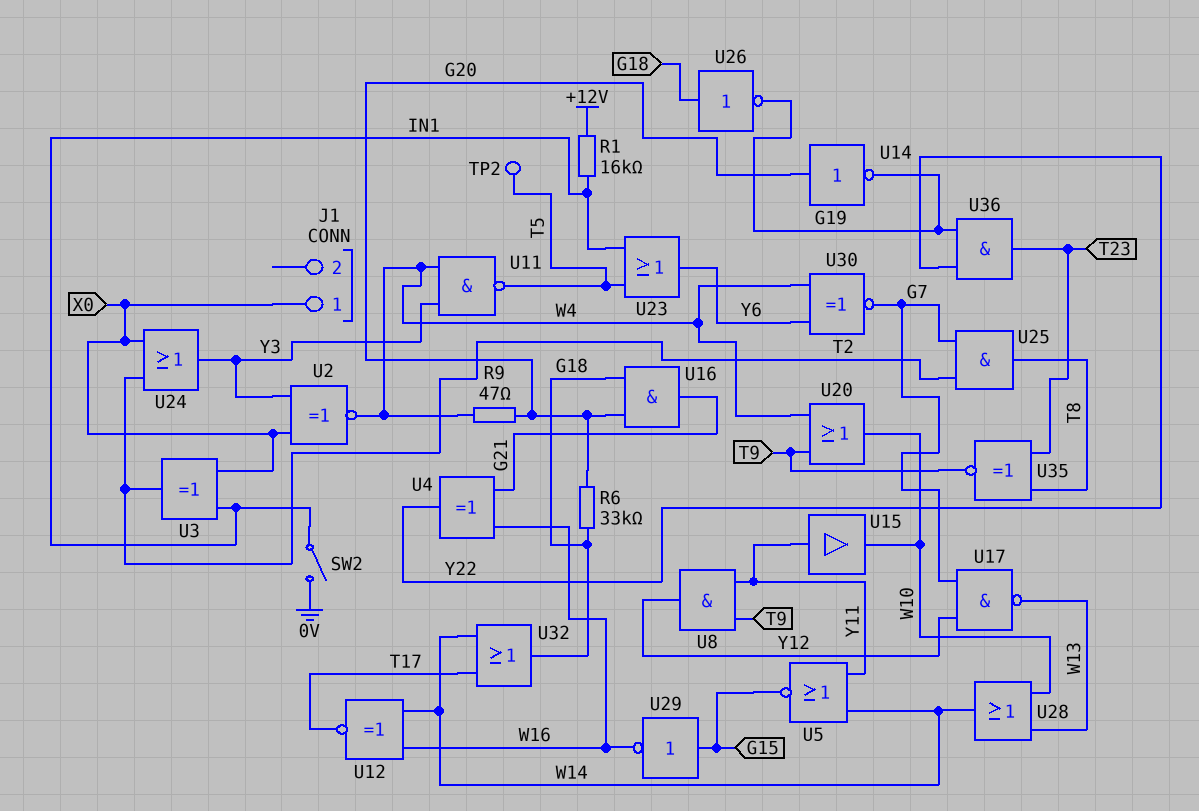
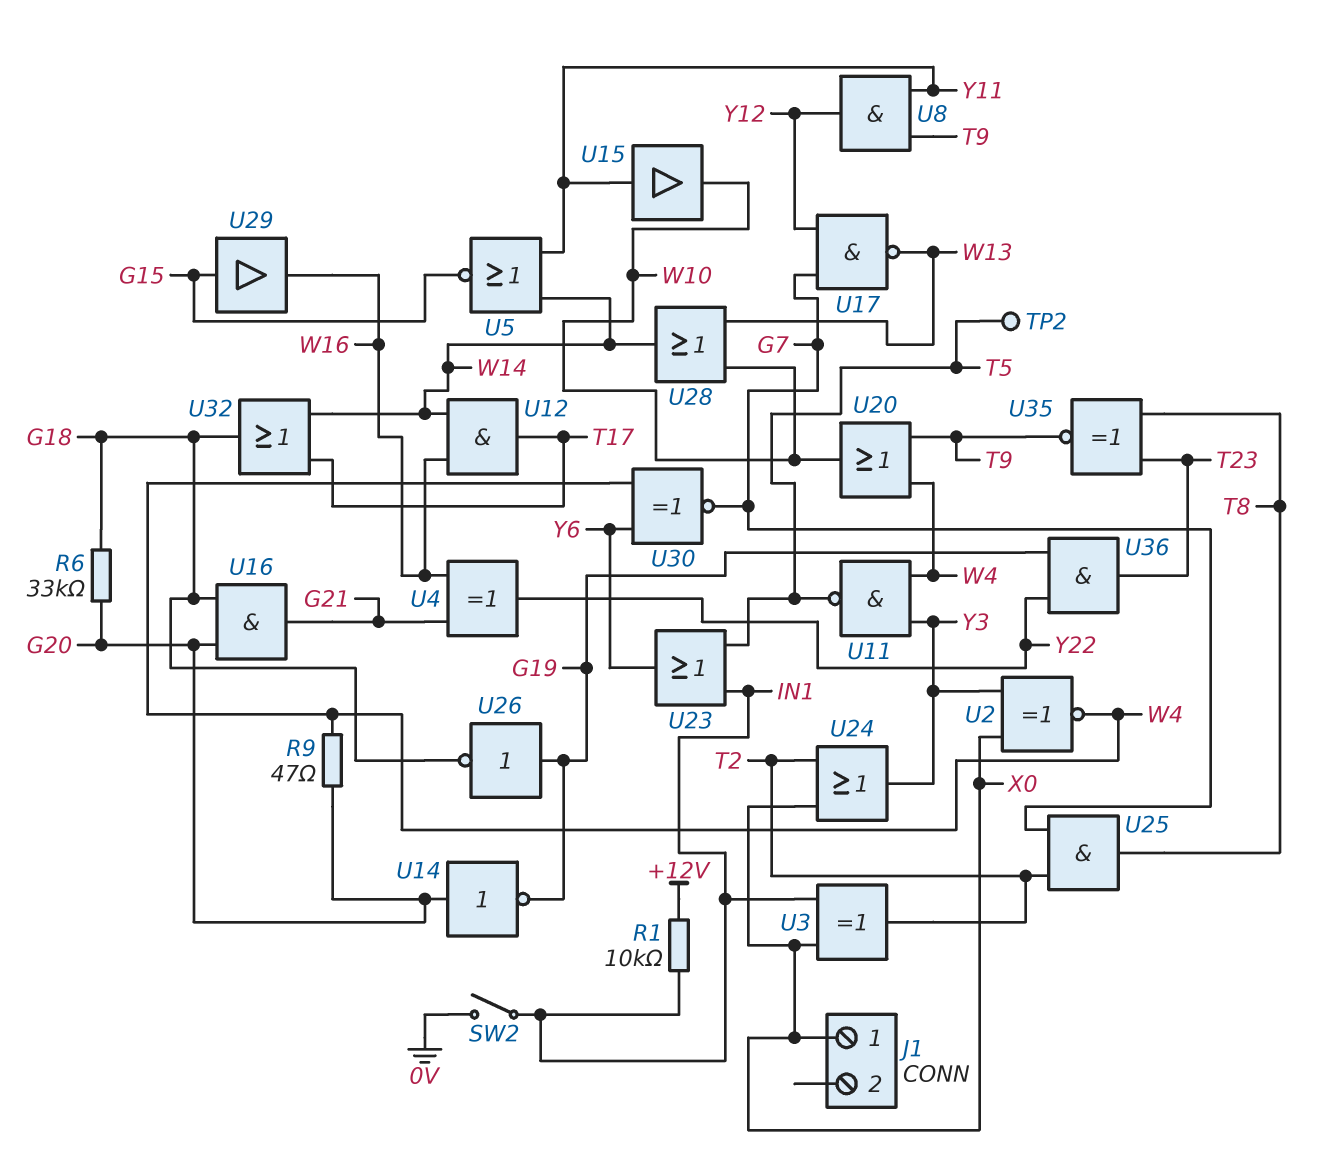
R1: 16k (+12V, IN1) -> 10k (+12V, IN1)
U12: XNOR (in W14, in W16, out T17) -> AND (in W14, in W16, out T17)
U26: NOT (in G18, out G19) -> NOT (in G19, out G18)
U29: NOT (in G15, out W16) -> buffer (in G15, out W16)

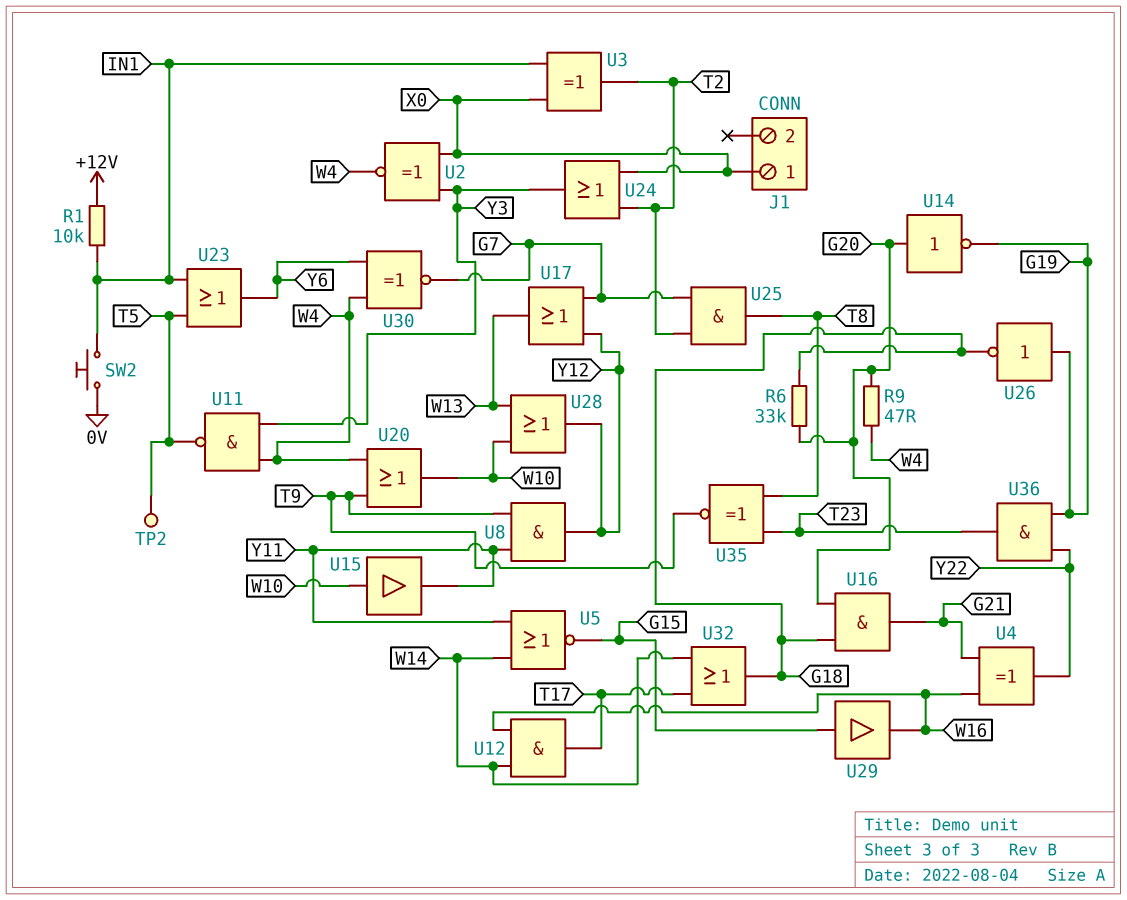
SW2: switch (0V, IN1) -> button (0V, IN1)
U15: buffer (in Y11, out W10) -> buffer (in W10, out Y11)
U17: NAND (in G7, in Y12, out W13) -> OR (in G7, in Y12, out W13)
U28: OR (in W10, in W13, out W14) -> OR (in W10, in W13, out Y12)

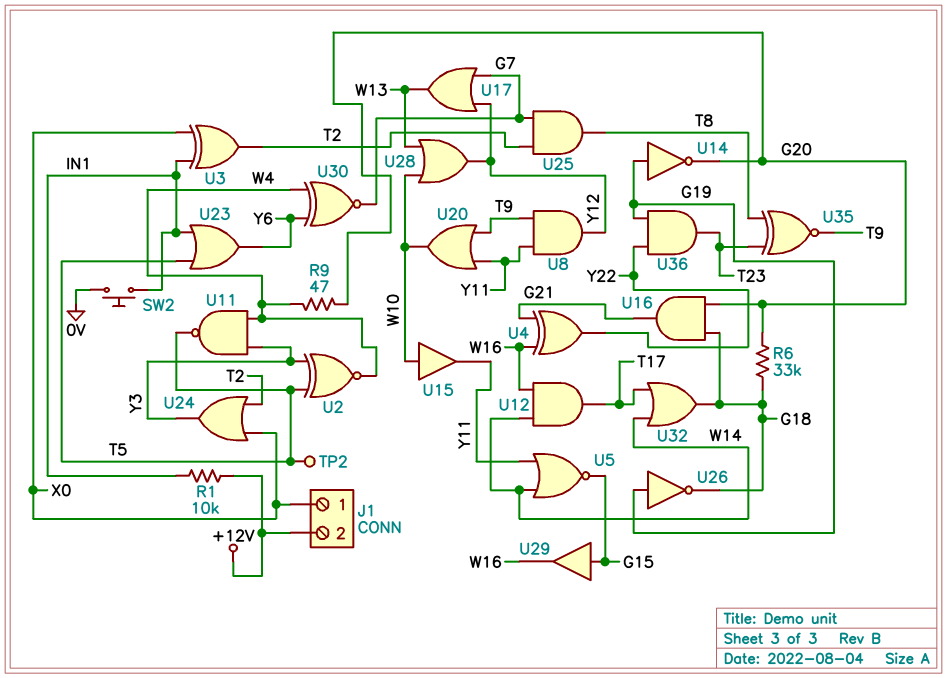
J1 pin 2: none -> +12V
U2: XNOR (in X0, in Y3, out W4) -> XNOR (in T5, in Y3, out W4)
U14: NOT (in G20, out G19) -> NOT (in G19, out G20)
U20: OR (in T9, in W4, out W10) -> OR (in T9, in Y11, out W10)

